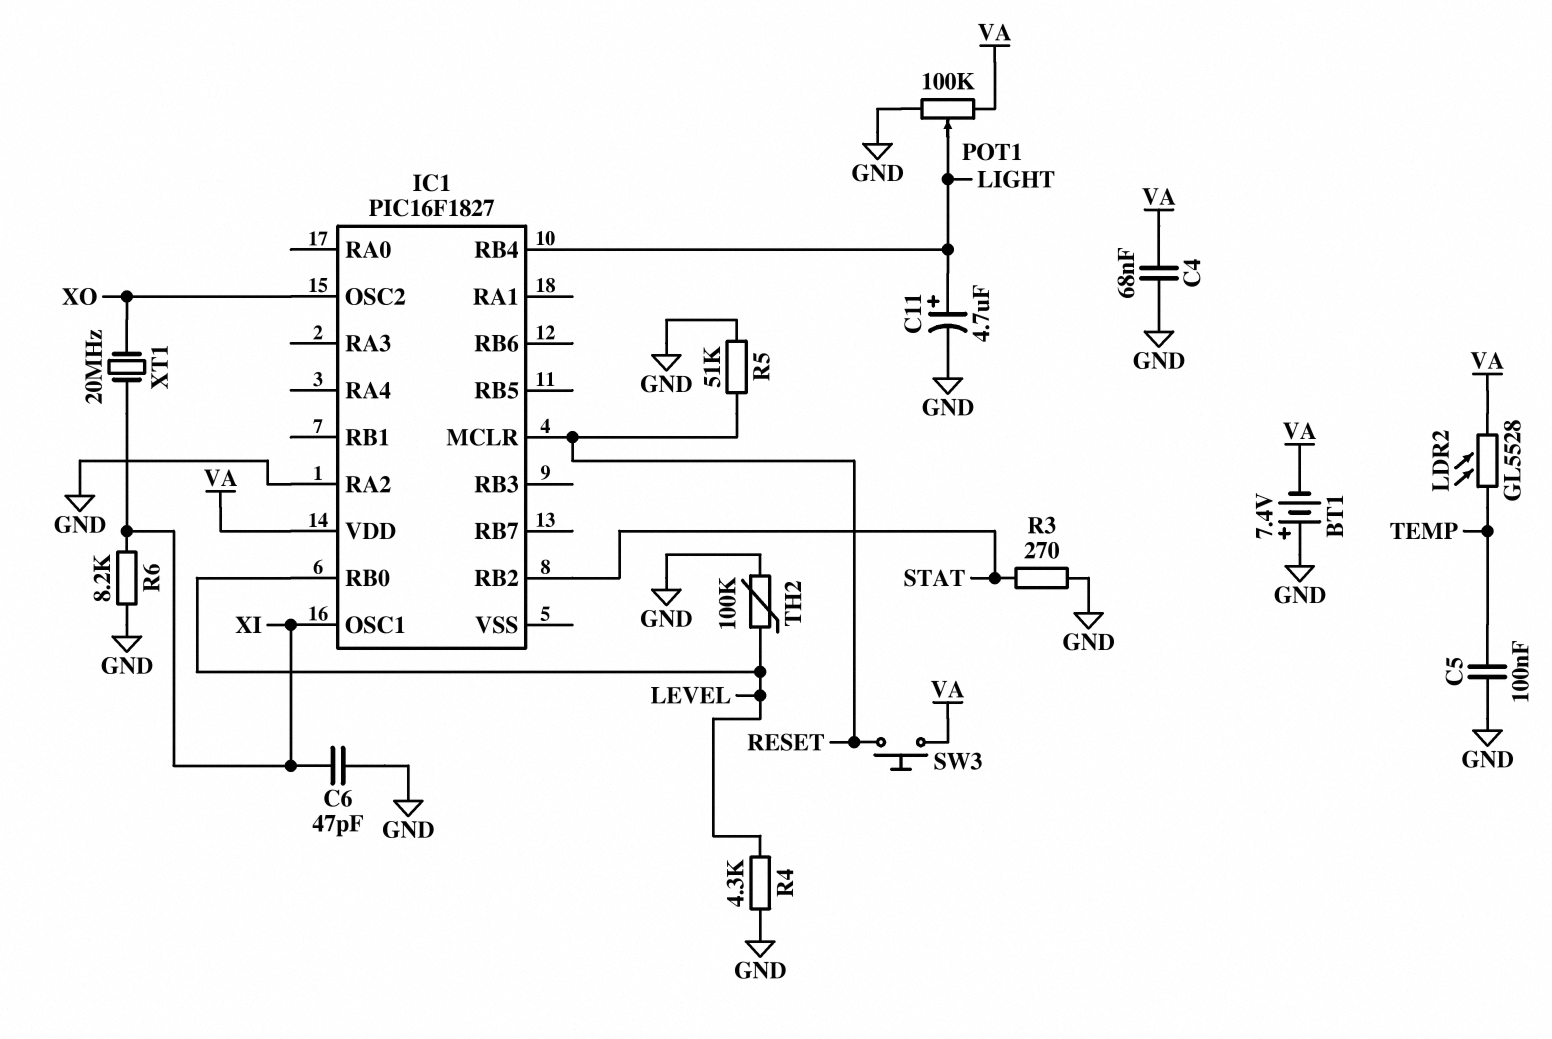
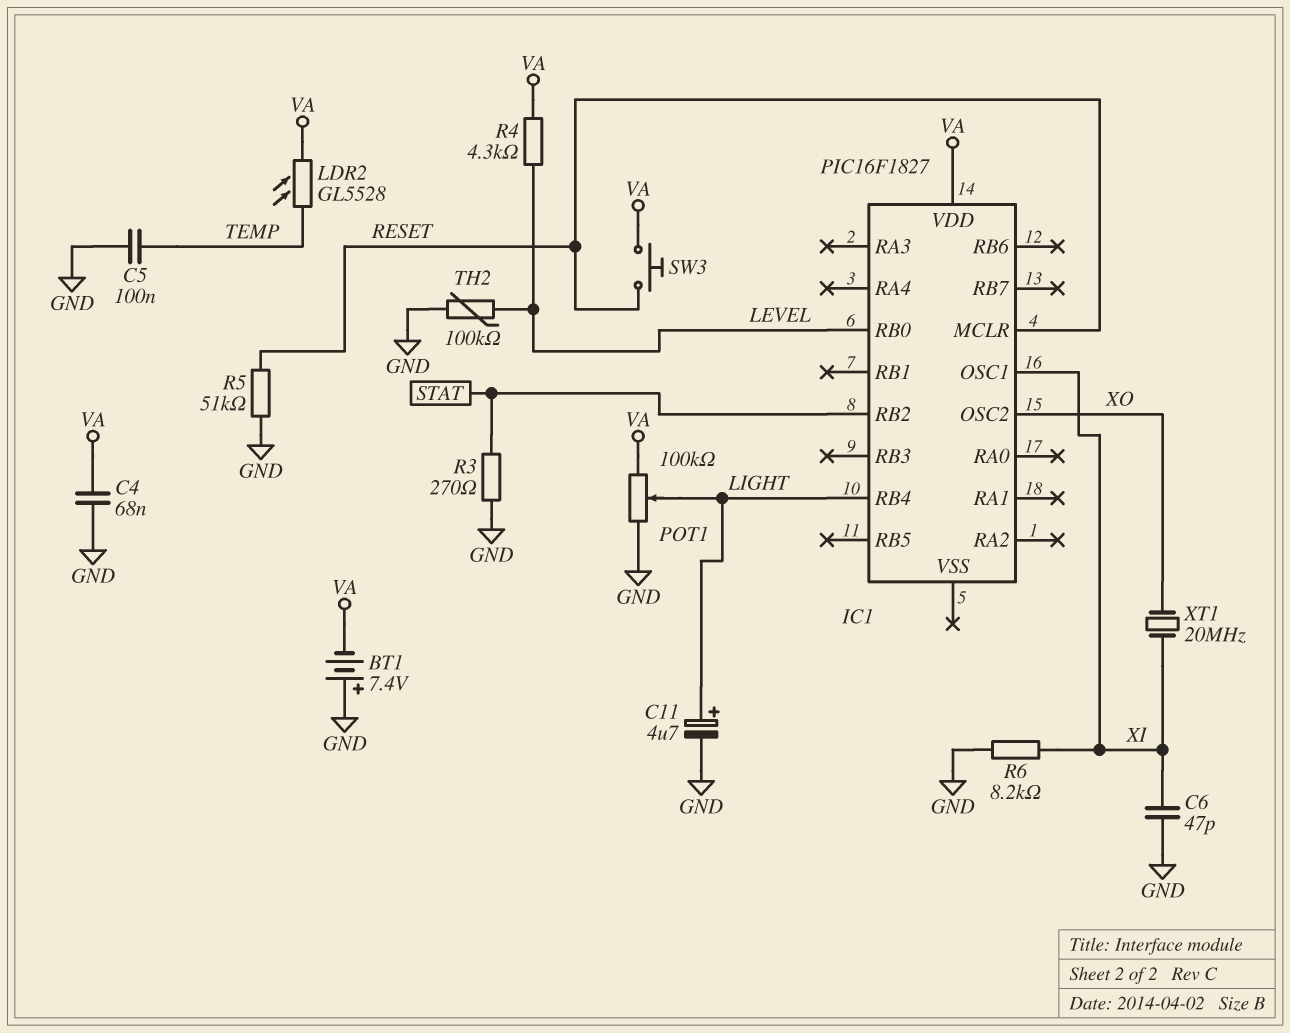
IC1 pin RA2: GND -> none
R4: 4.3k (GND, LEVEL) -> 4.3k (LEVEL, VA)

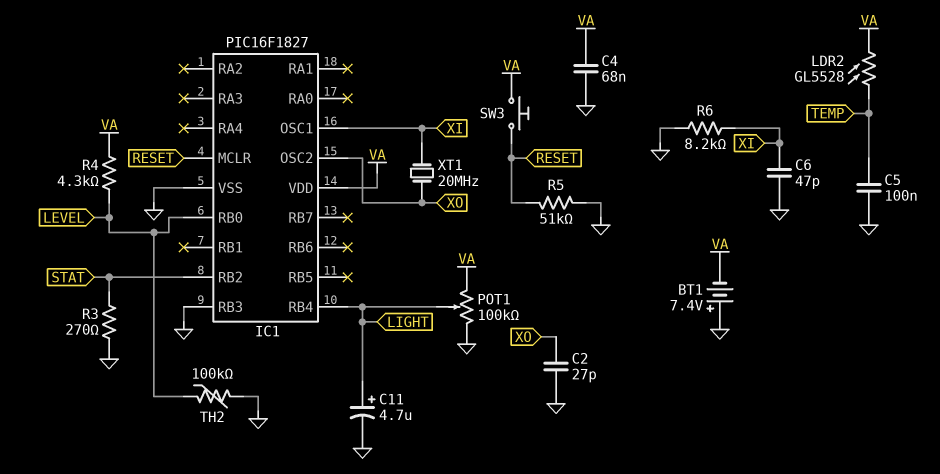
C2: none -> 27pF (GND, XO)
IC1 pin RB3: none -> GND
IC1 pin VSS: none -> GND

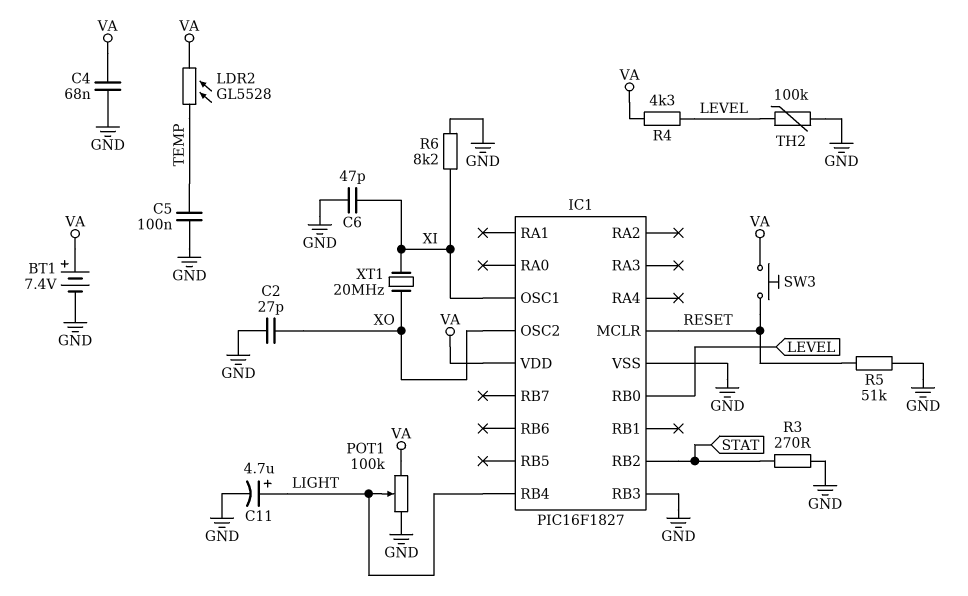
BT1: 7.4V (plus GND, minus VA) -> 7.4V (plus VA, minus GND)

